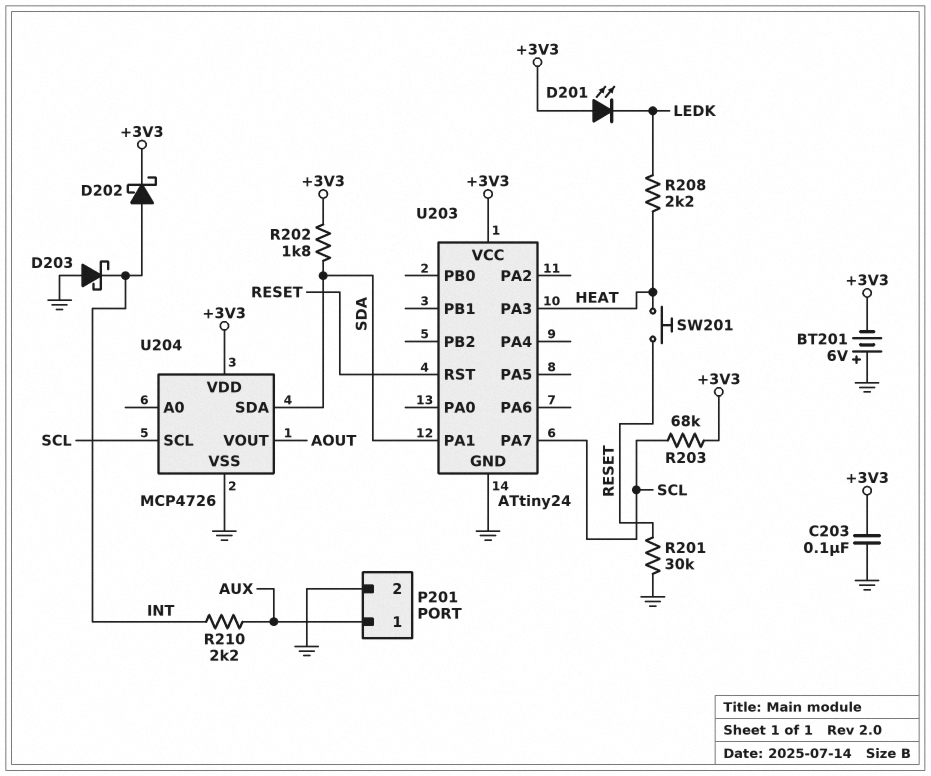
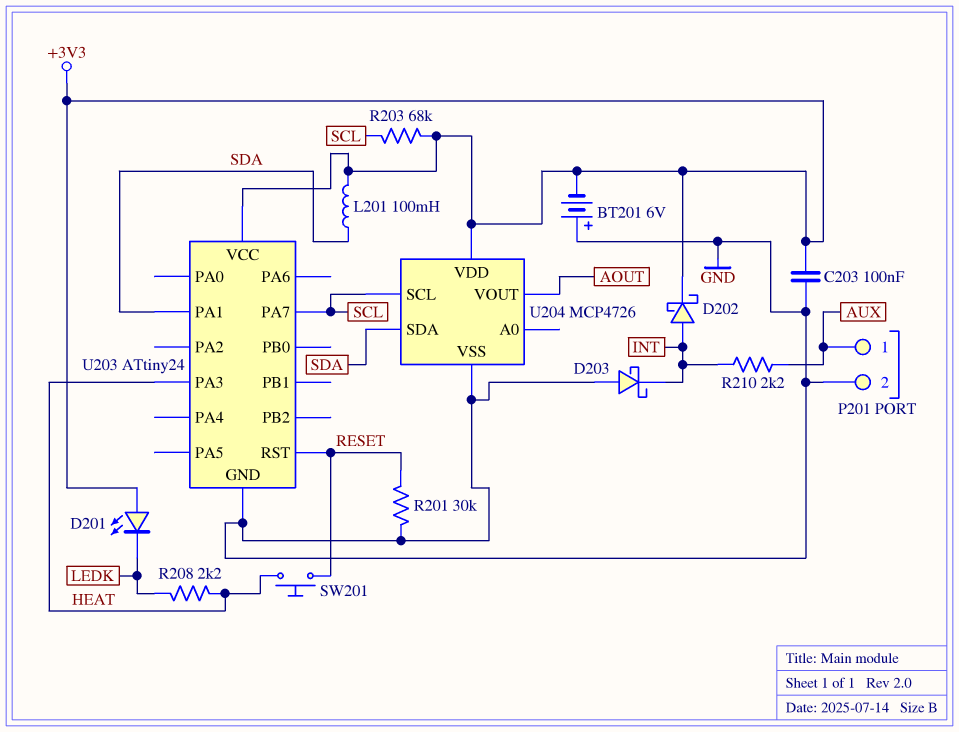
L201: none -> 100mH (+3V3, SDA)
R202: 1.8k (+3V3, SDA) -> none

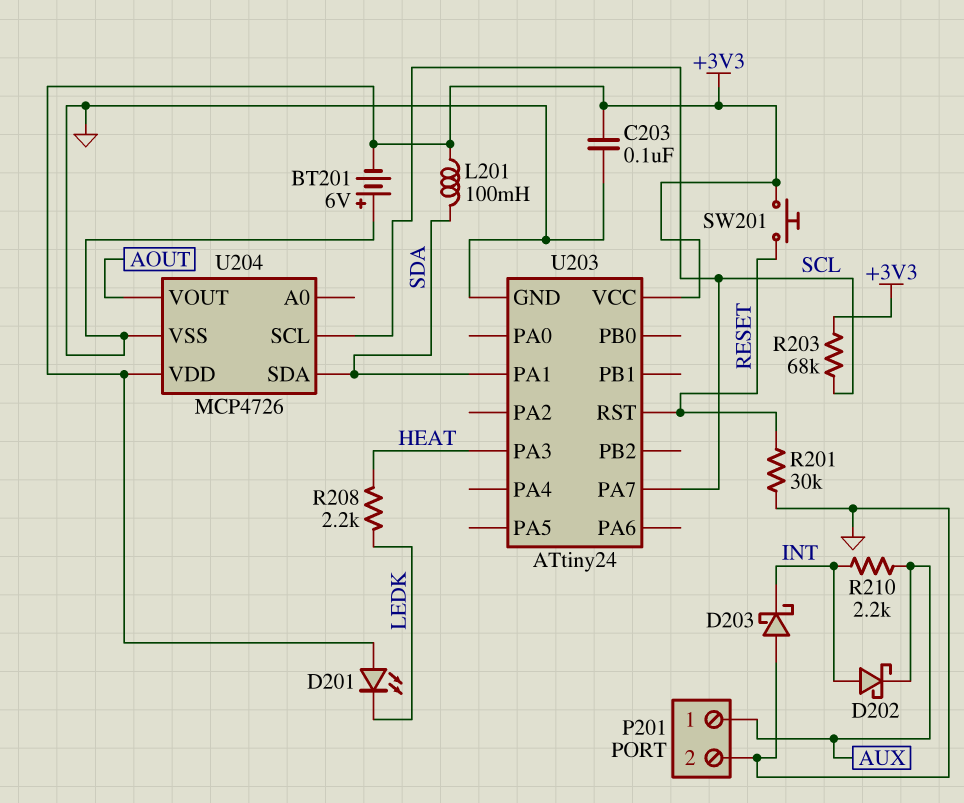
D202: schottky (A INT, K +3V3) -> schottky (A INT, K AUX)
SW201: button (HEAT, RESET) -> button (+3V3, RESET)

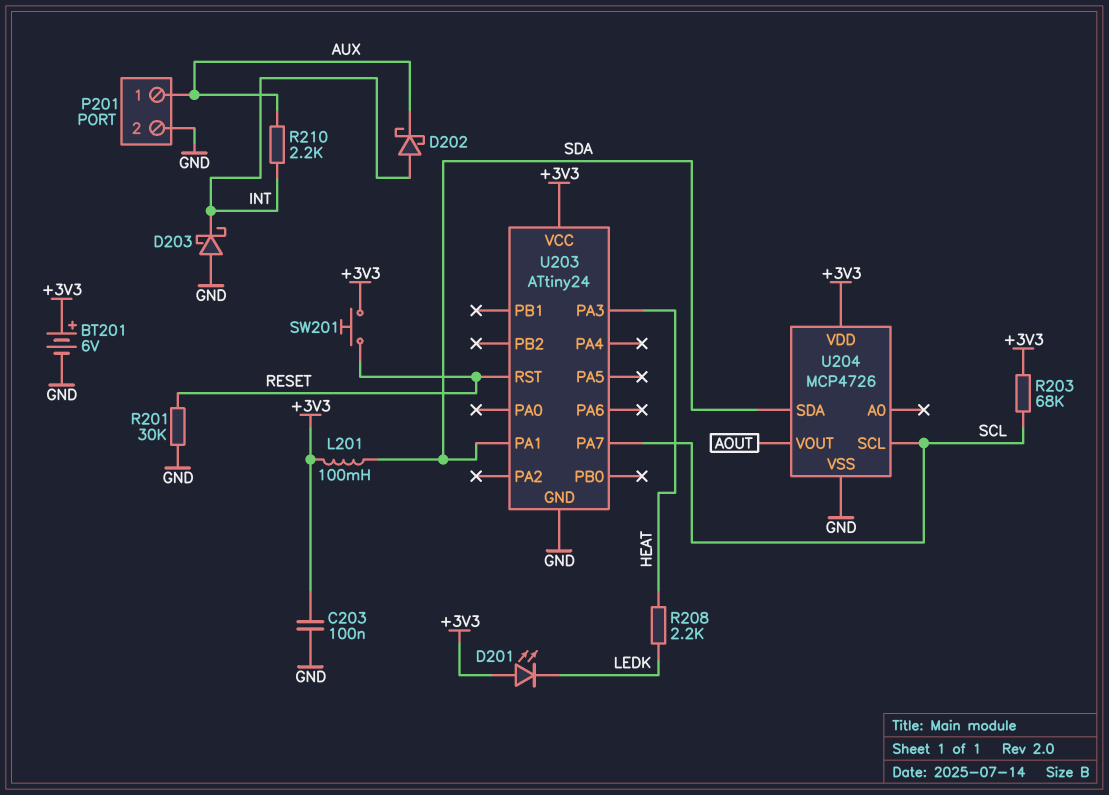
BT201: 6V (plus GND, minus +3V3) -> 6V (plus +3V3, minus GND)

